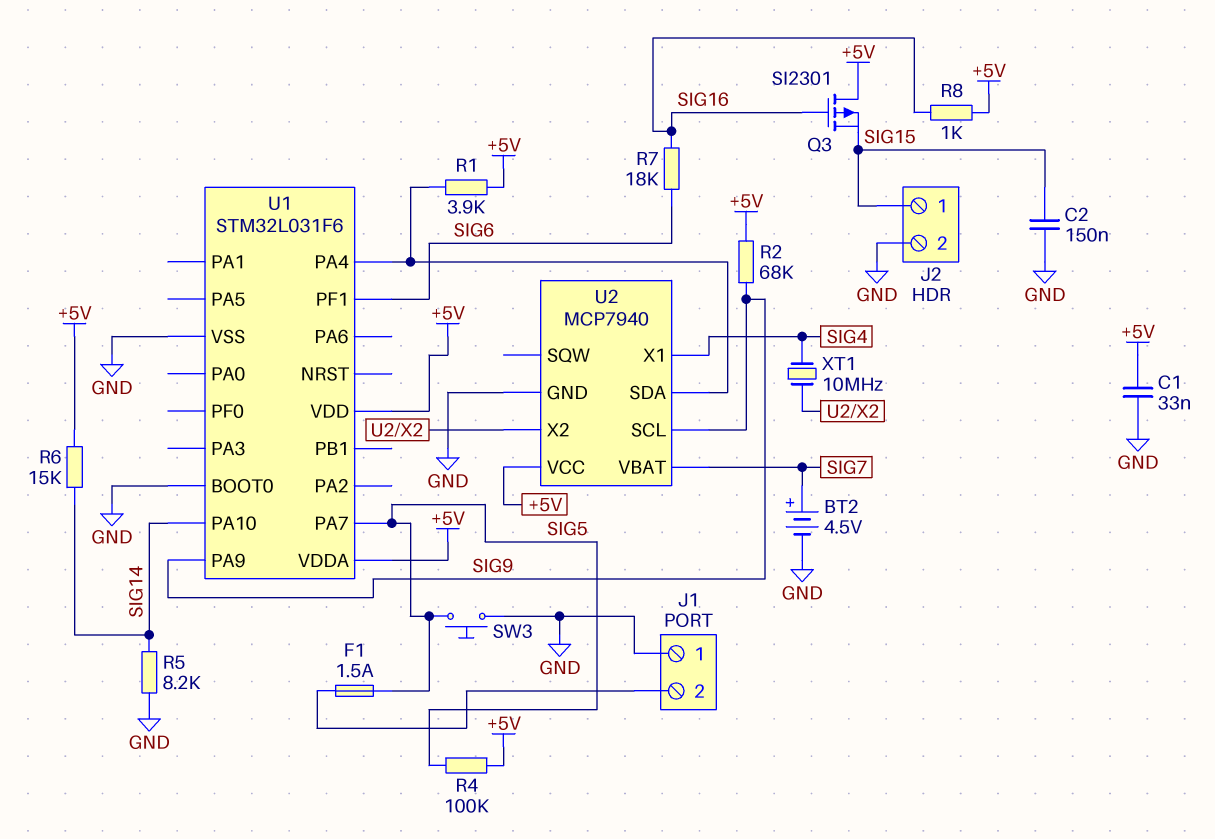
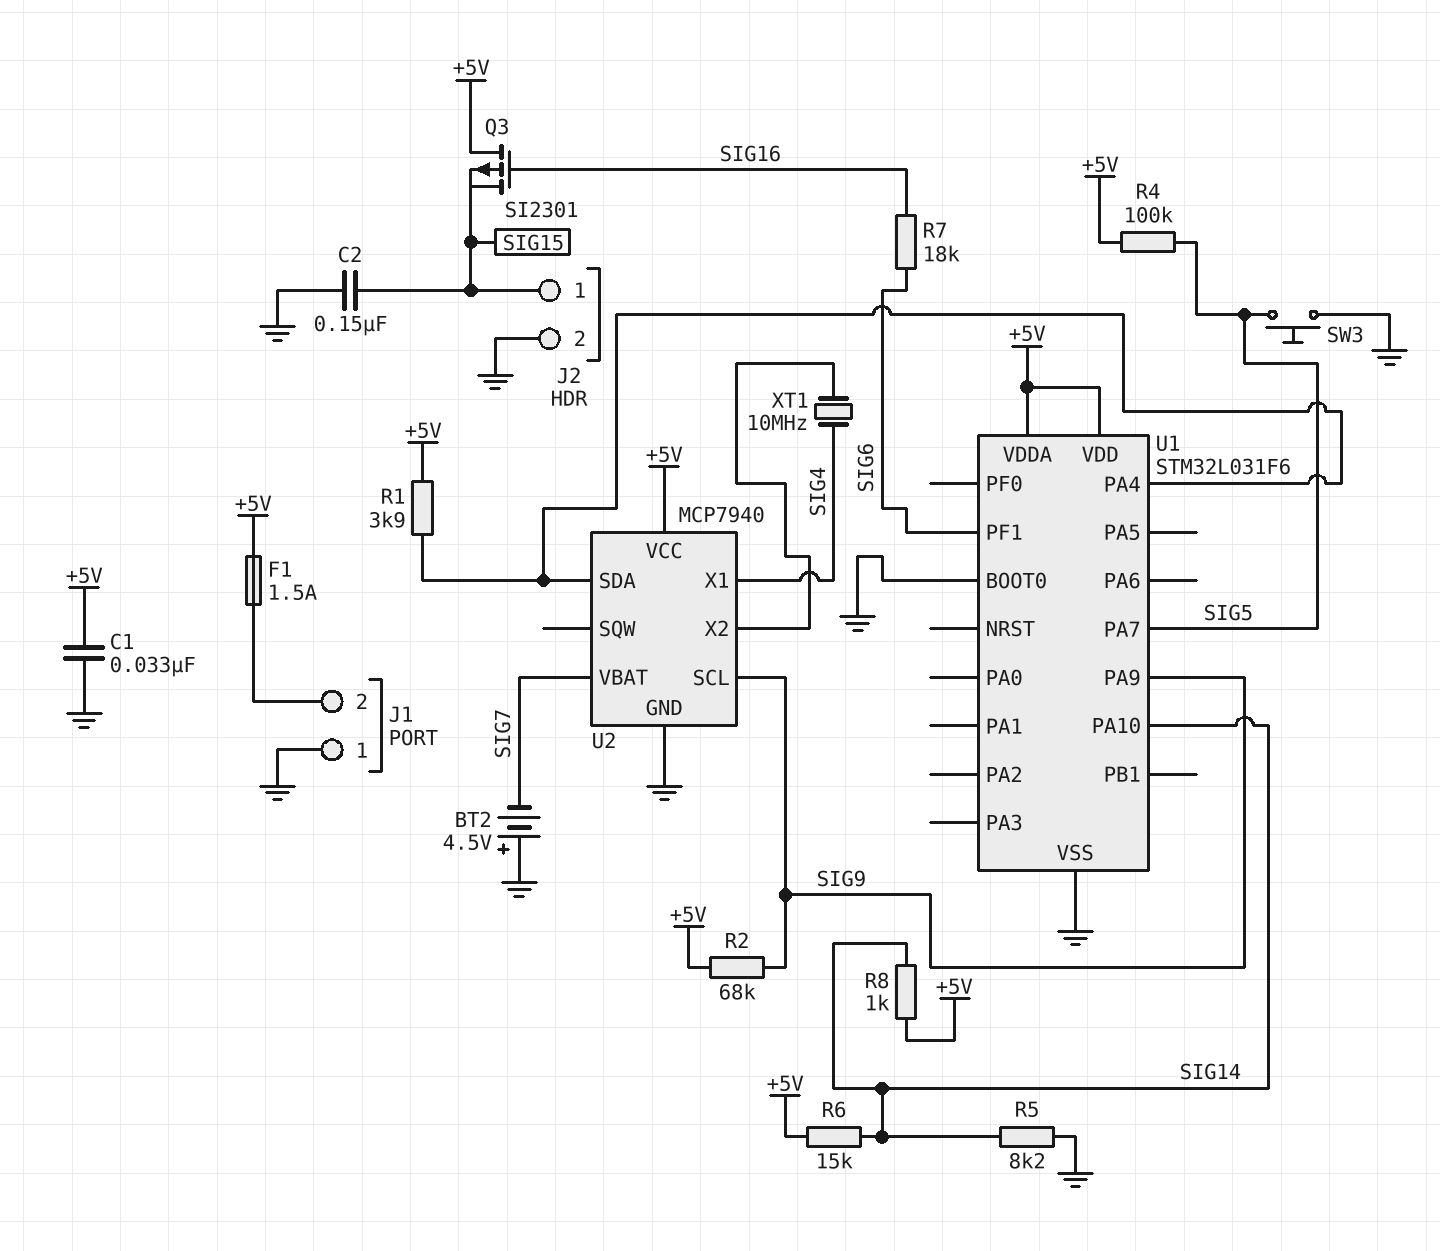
BT2: 4.5V (plus SIG7, minus GND) -> 4.5V (plus GND, minus SIG7)
F1: 1.5A (J1/2, SIG5) -> 1.5A (+5V, J1/2)
R8: 1k (+5V, SIG16) -> 1k (+5V, SIG14)

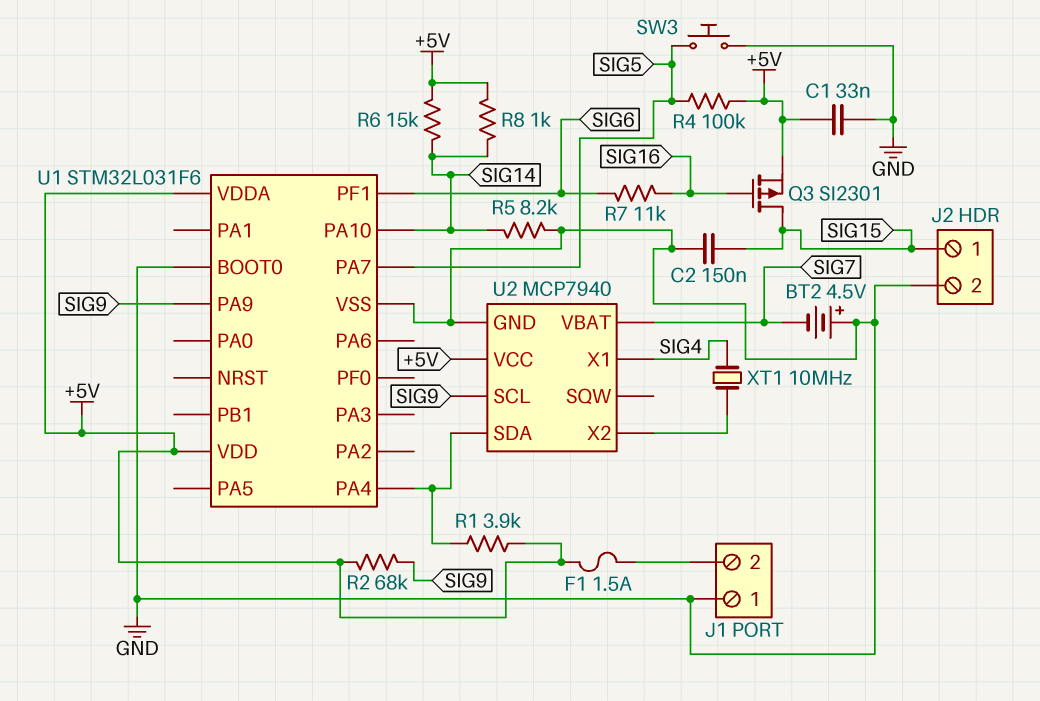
Q3: PMOS SI2301 (G SIG16, D +5V, S SIG15) -> PMOS SI2301 (G SIG16, D SIG15, S +5V)
R7: 18k (SIG6, SIG16) -> 11k (SIG6, SIG16)

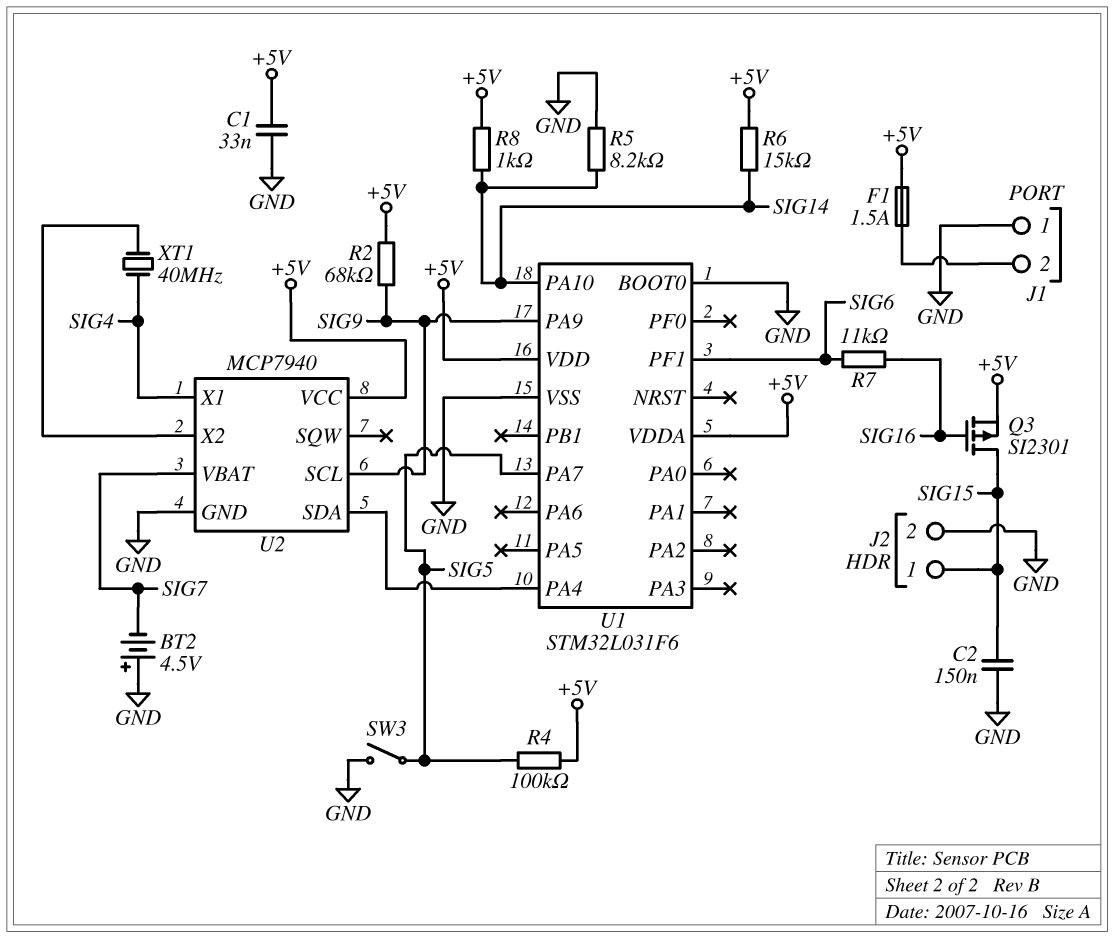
R1: 3.9k (+5V, U1/PA4) -> none
SW3: button (GND, SIG5) -> switch (GND, SIG5)
XT1: 10MHz (SIG4, U2/X2) -> 40MHz (SIG4, U2/X2)

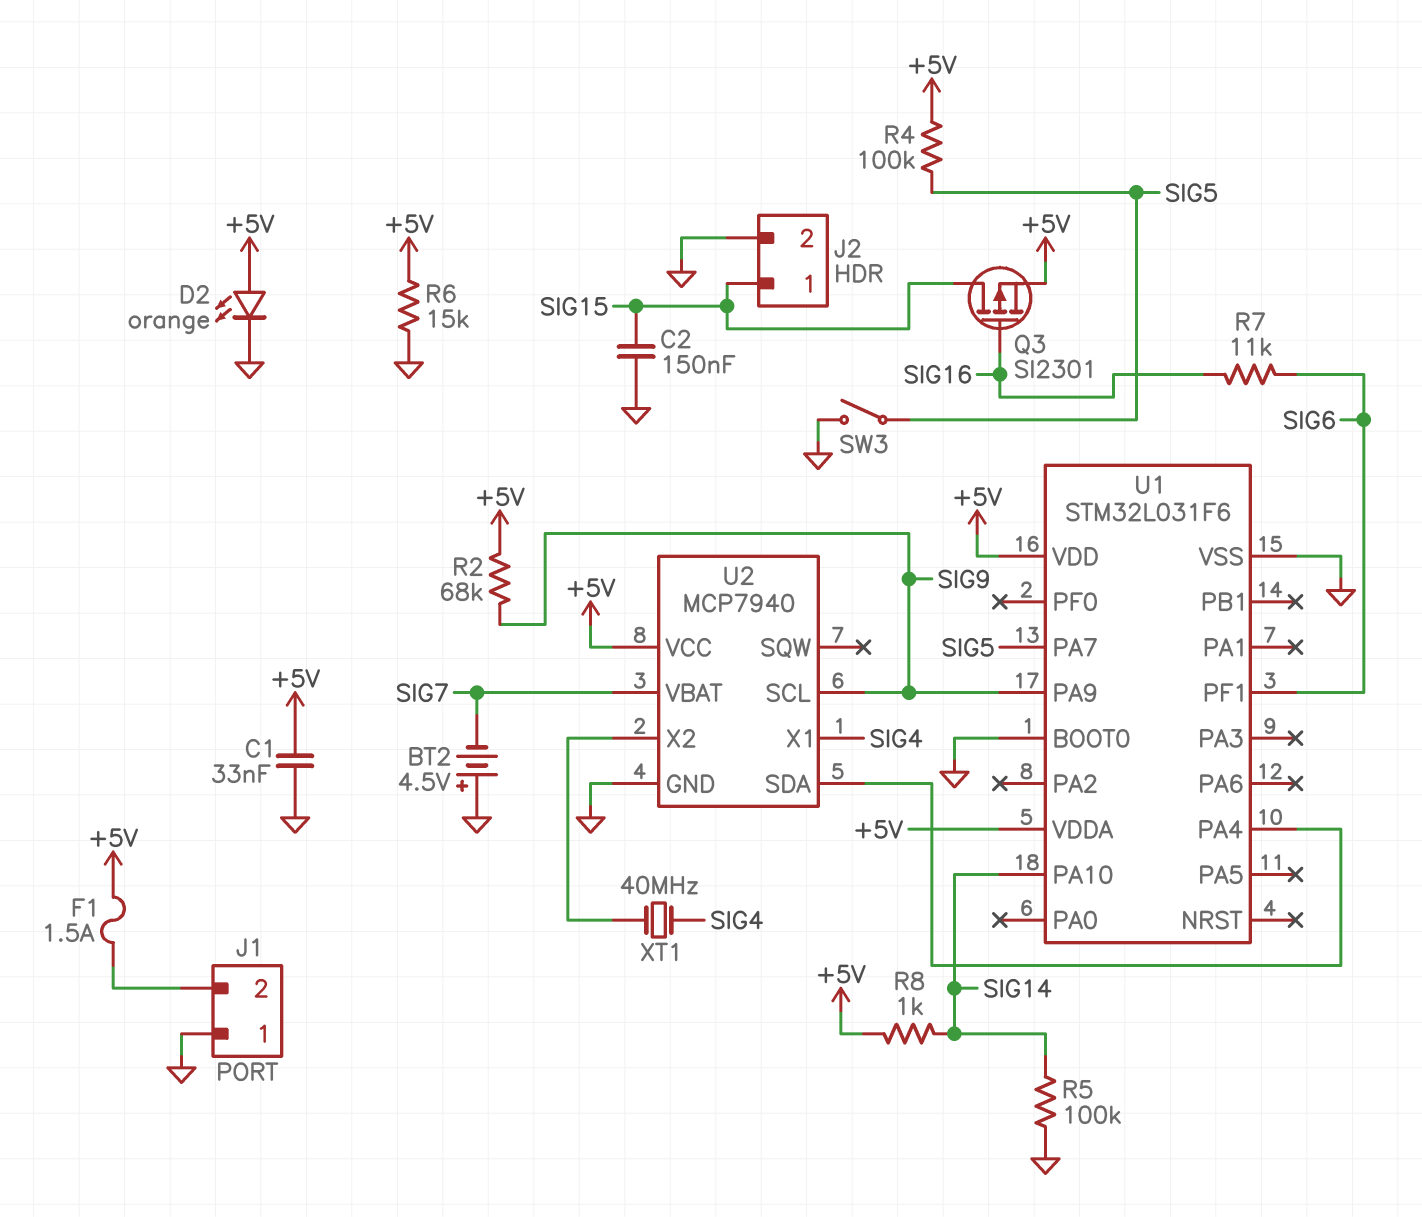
D2: none -> LED orange (A +5V, K GND)
R5: 8.2k (GND, SIG14) -> 100k (GND, SIG14)
R6: 15k (+5V, SIG14) -> 15k (+5V, GND)

